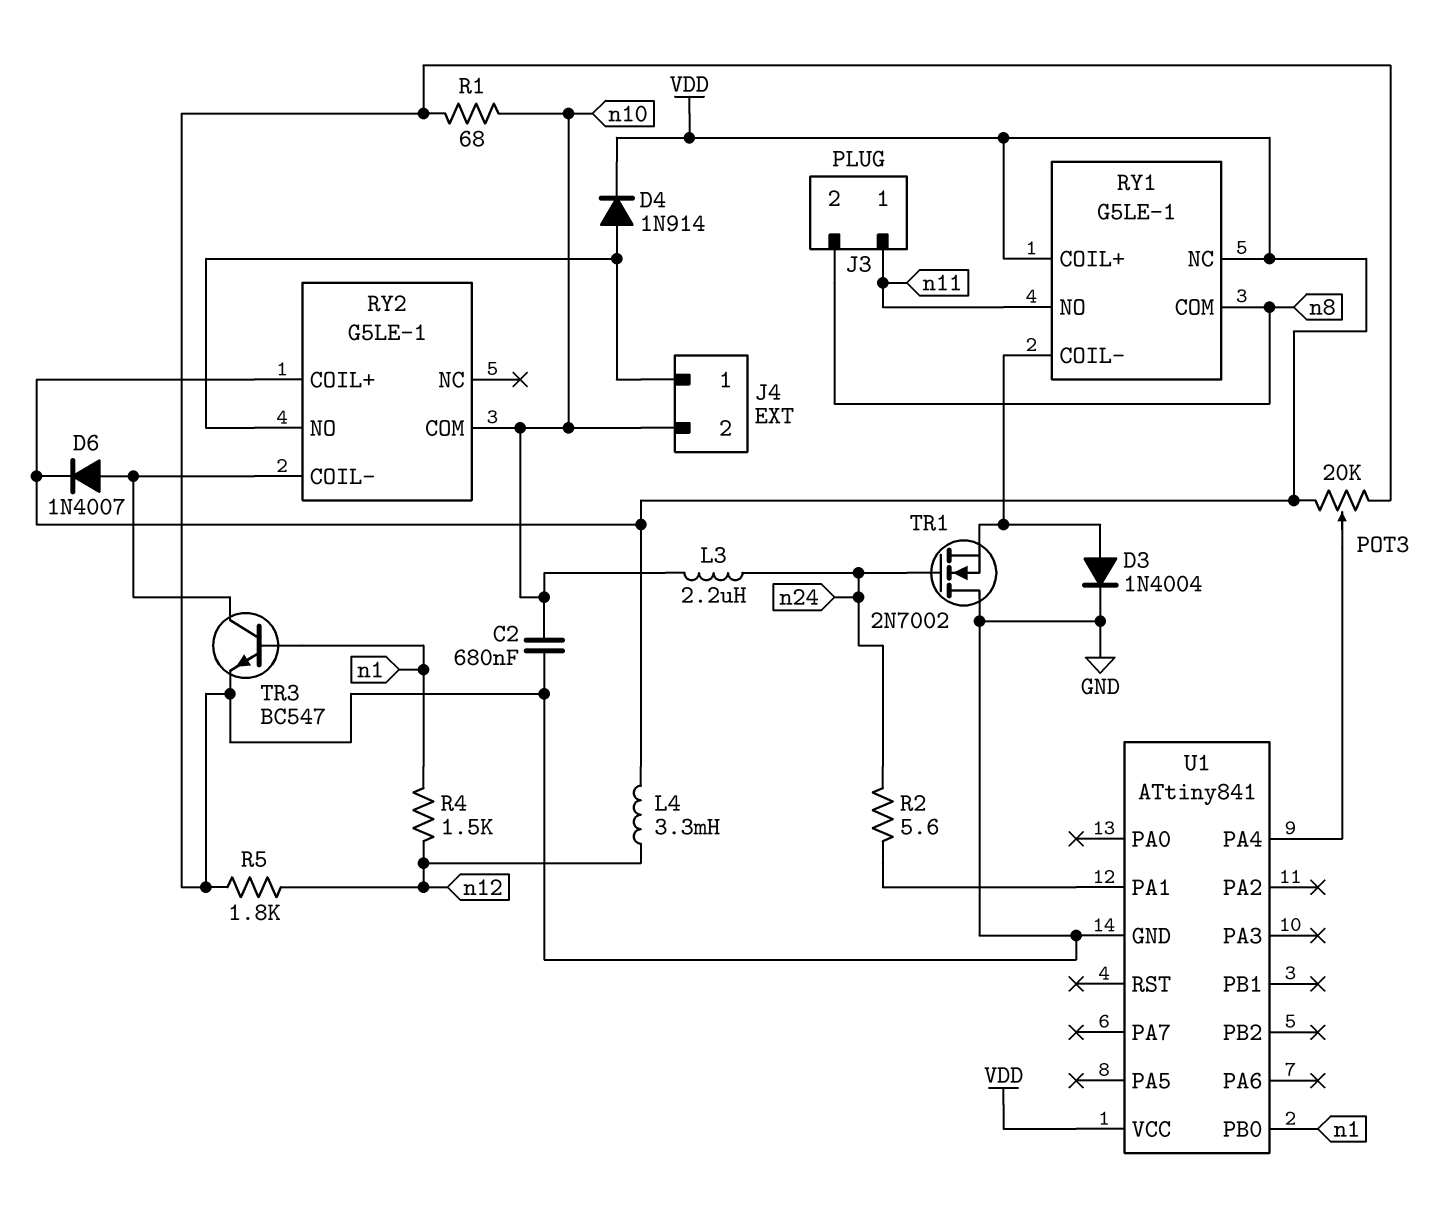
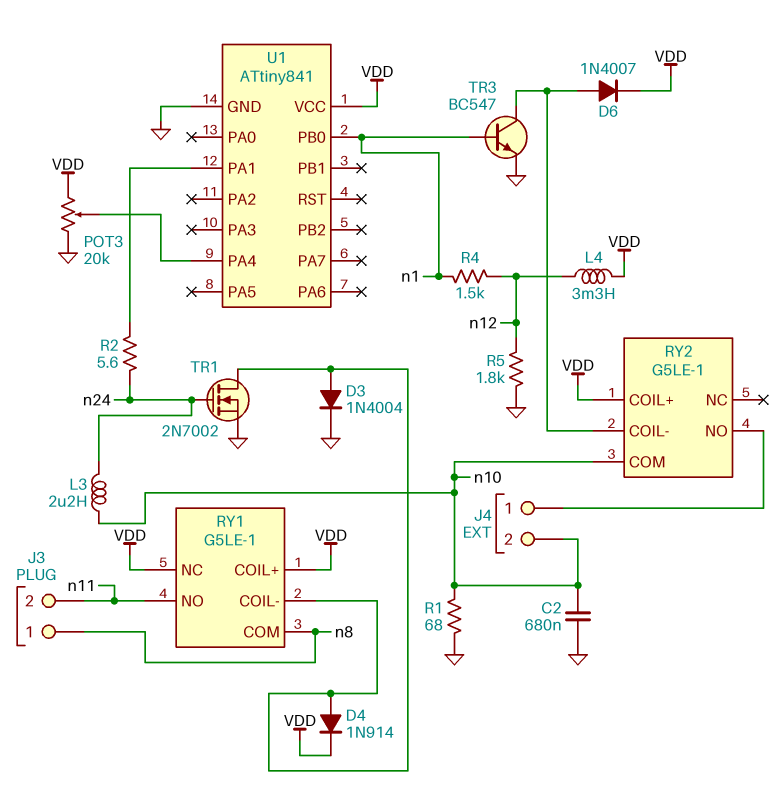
D4: diode 1N914 (A J4/1, K VDD) -> diode 1N914 (A RY1/COIL-, K VDD)
J3 pin 1: n11 -> n8
J3 pin 2: n8 -> n11
TR1: NMOS 2N7002 (G n24, D GND, S RY1/COIL-) -> NMOS 2N7002 (G n24, D RY1/COIL-, S GND)

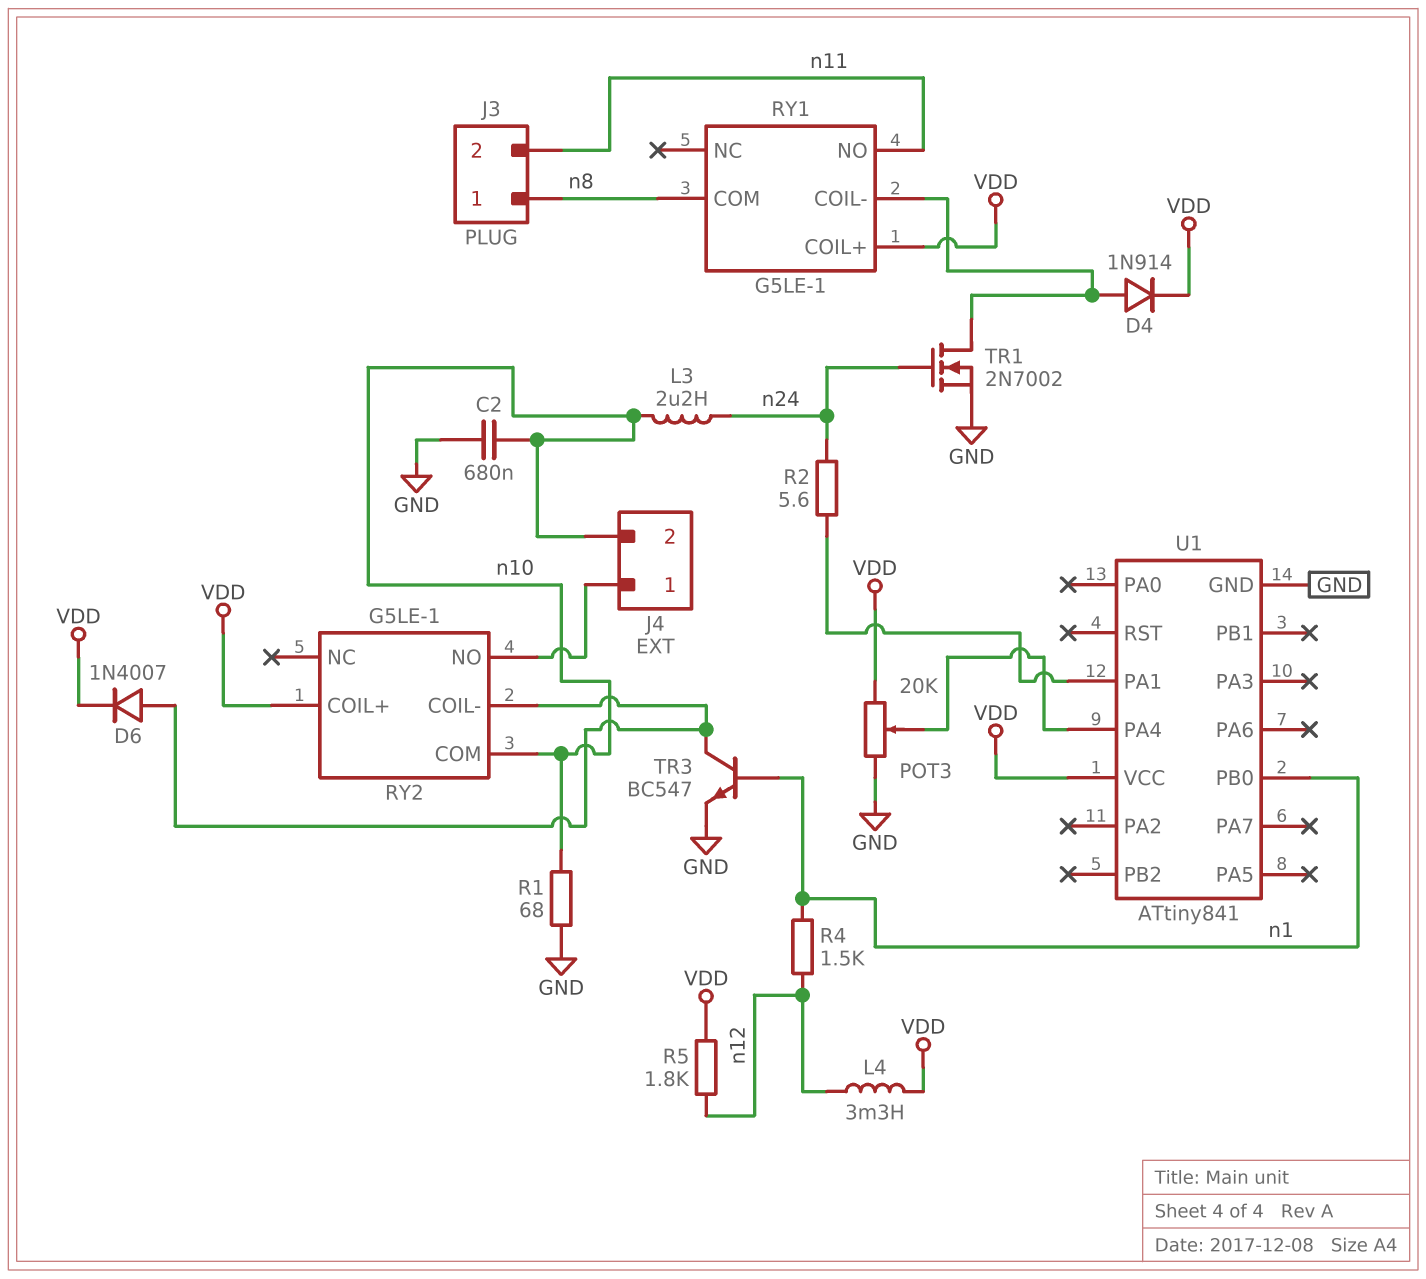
D3: diode 1N4004 (A RY1/COIL-, K GND) -> none
R5: 1.8k (GND, n12) -> 1.8k (VDD, n12)
RY1 pin NC: VDD -> none

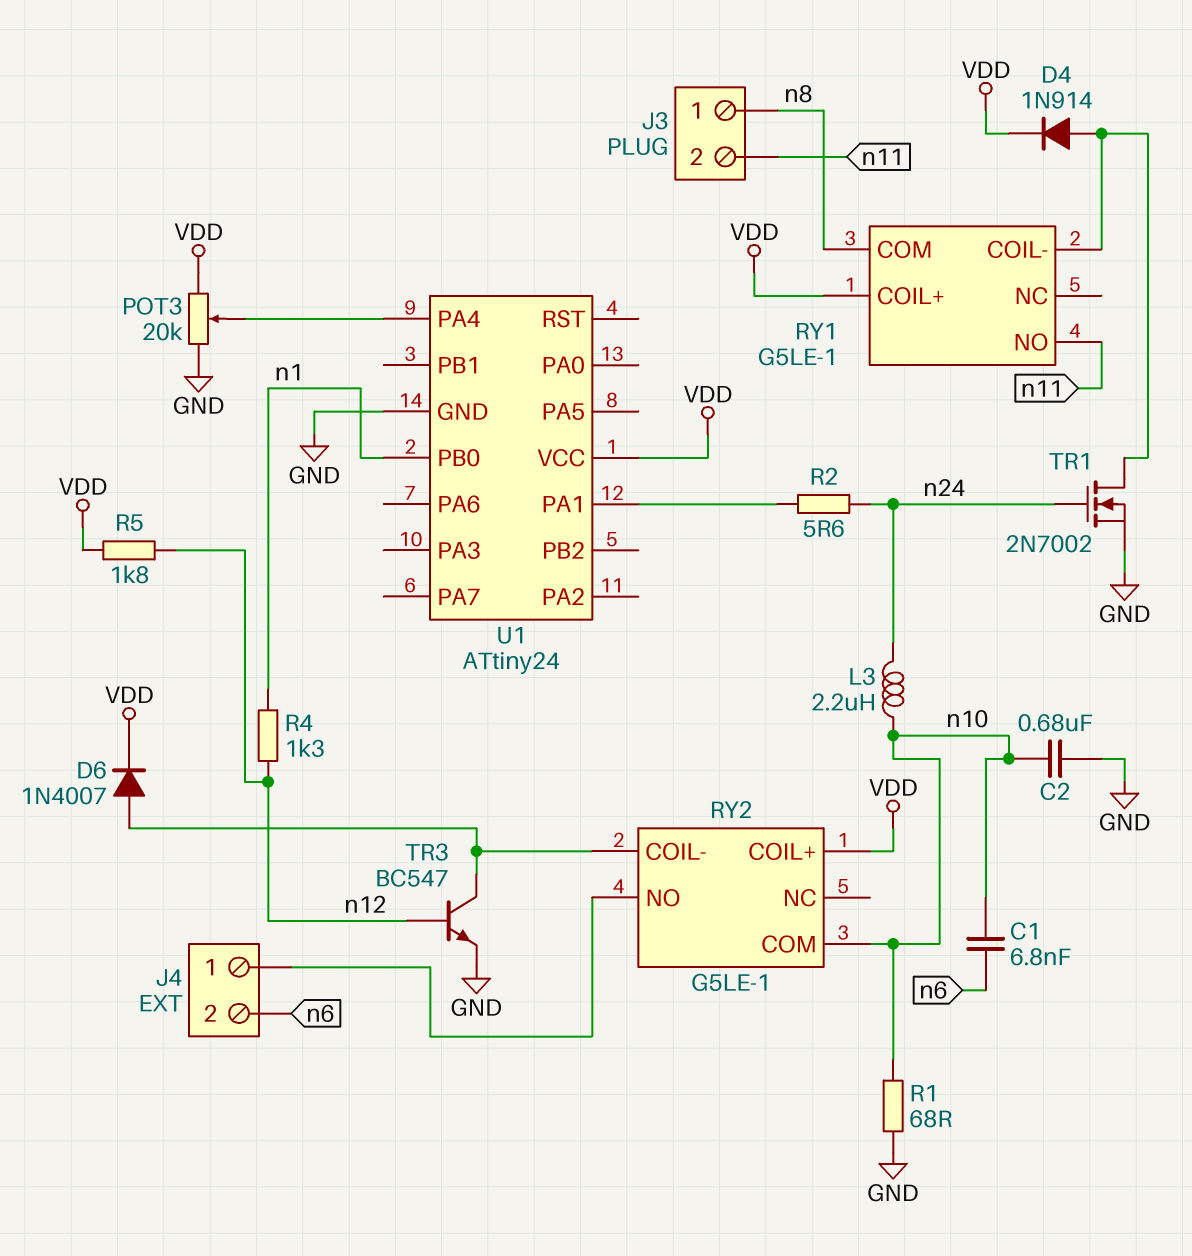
C1: none -> 6.8nF (n6, n10)
J4 pin 2: n10 -> n6
L4: 3.3mH (VDD, n12) -> none
R4: 1.5k (n1, n12) -> 1.3k (n1, n12)
TR3: NPN BC547 (B n1, C RY2/COIL-, E GND) -> NPN BC547 (B n12, C RY2/COIL-, E GND)
U1: ATtiny841 -> ATtiny24

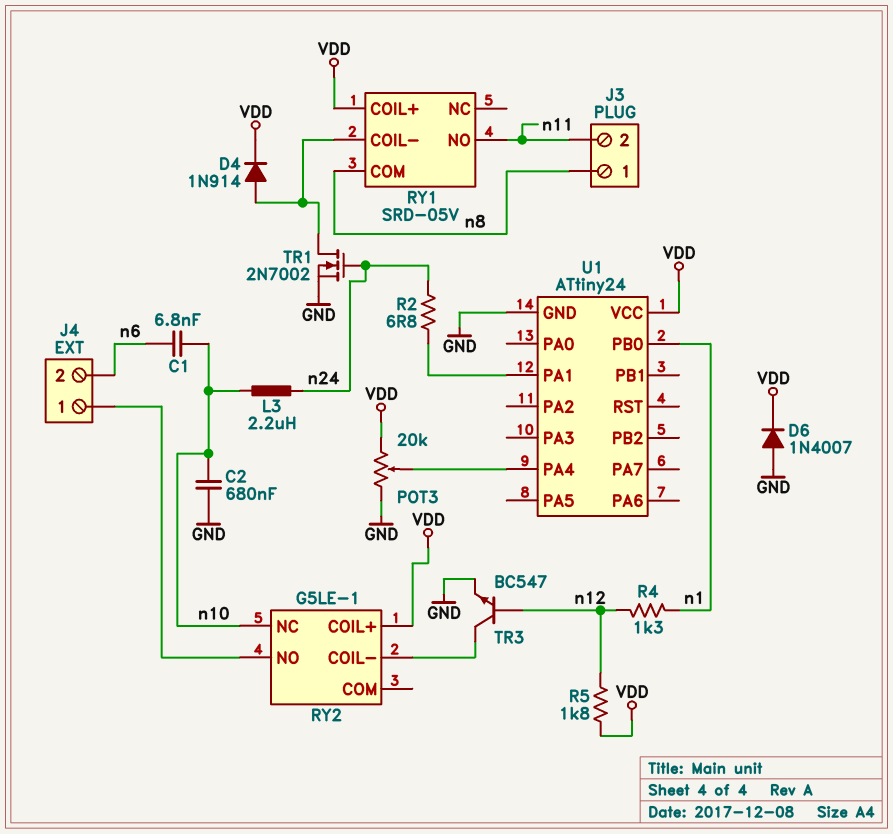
D6: diode 1N4007 (A RY2/COIL-, K VDD) -> diode 1N4007 (A GND, K VDD)
R1: 68 (GND, n10) -> none
R2: 5.6 (U1/PA1, n24) -> 6.8 (U1/PA1, n24)
RY1: G5LE-1 -> SRD-05V
RY2 pin COM: n10 -> none
RY2 pin NC: none -> n10

